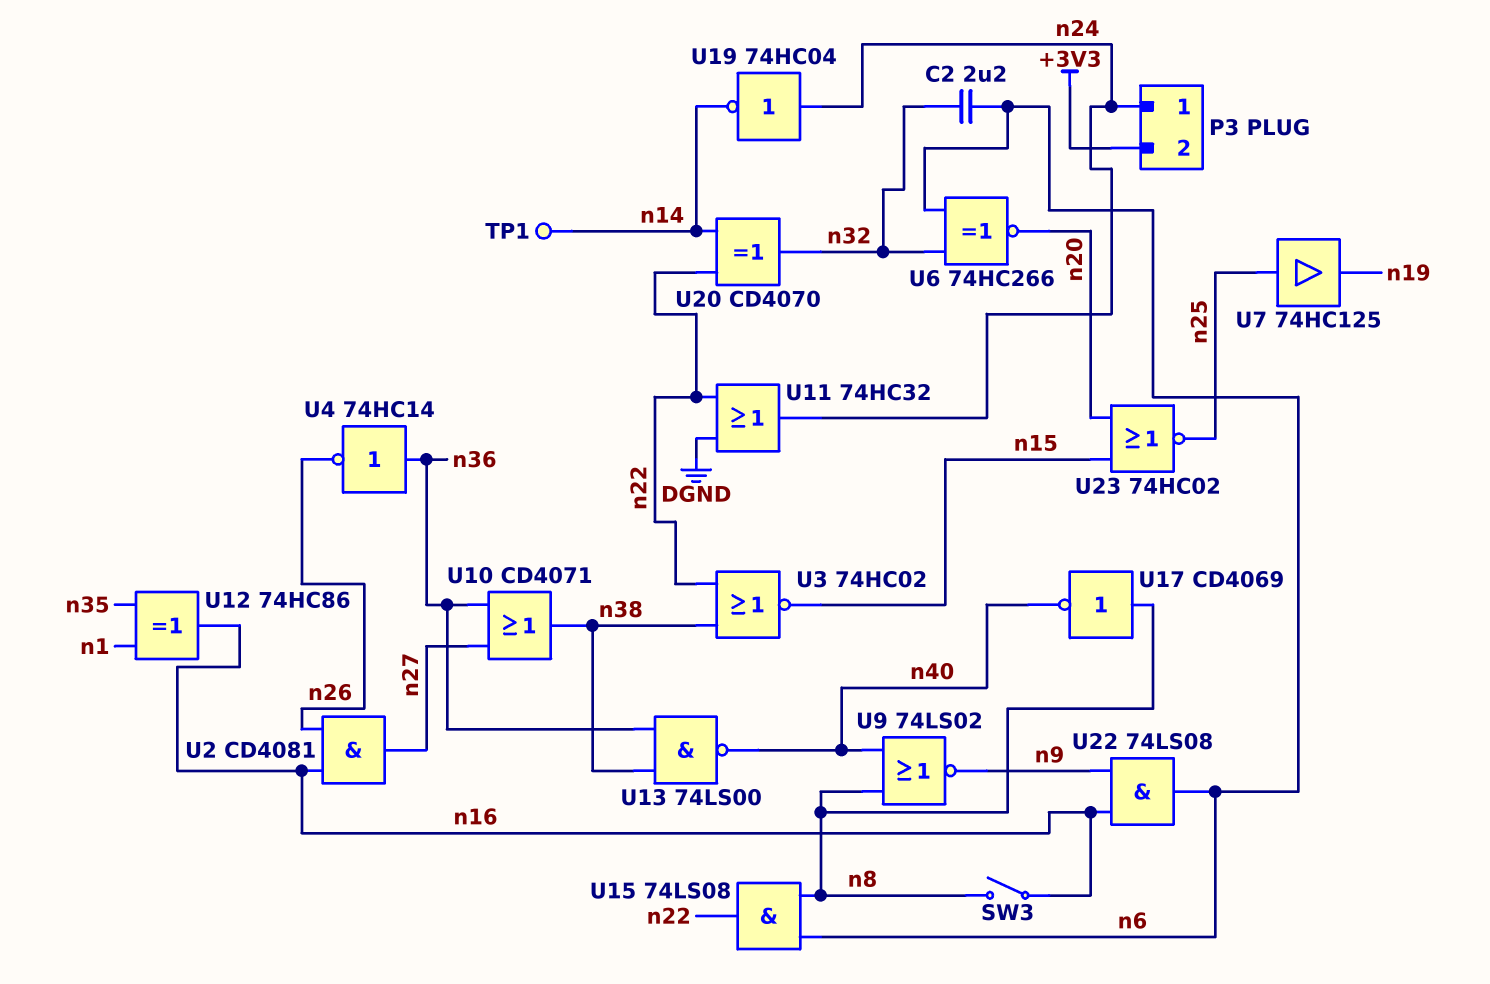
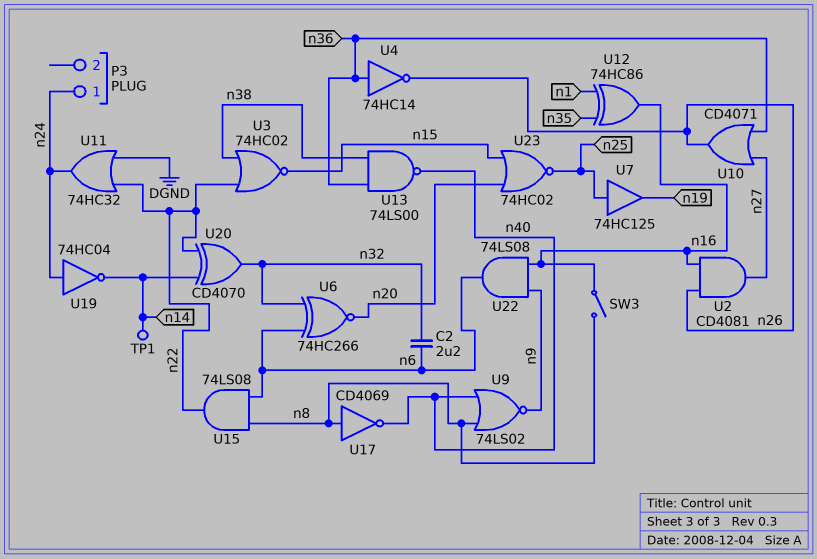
P3 pin 2: +3V3 -> none
U10: OR CD4071 (in n27, in n36, out n38) -> OR CD4071 (in n27, in n36, out n26)

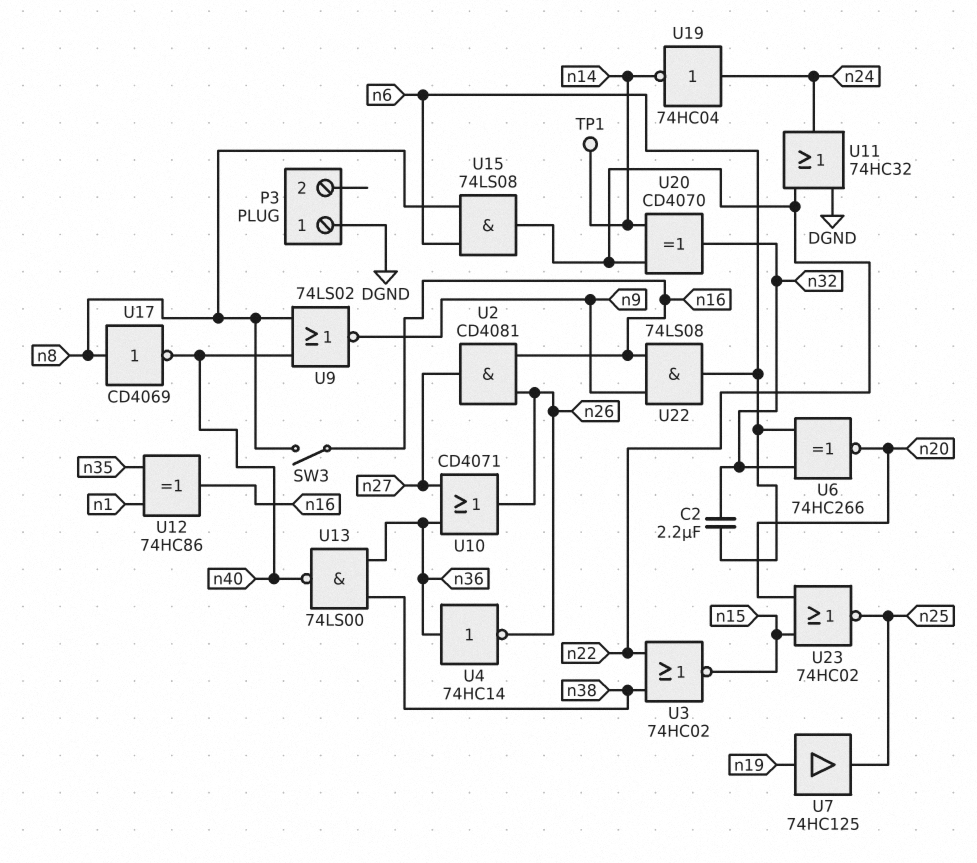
P3 pin 1: n24 -> DGND
U7: buffer 74HC125 (in n25, out n19) -> buffer 74HC125 (in n19, out n25)

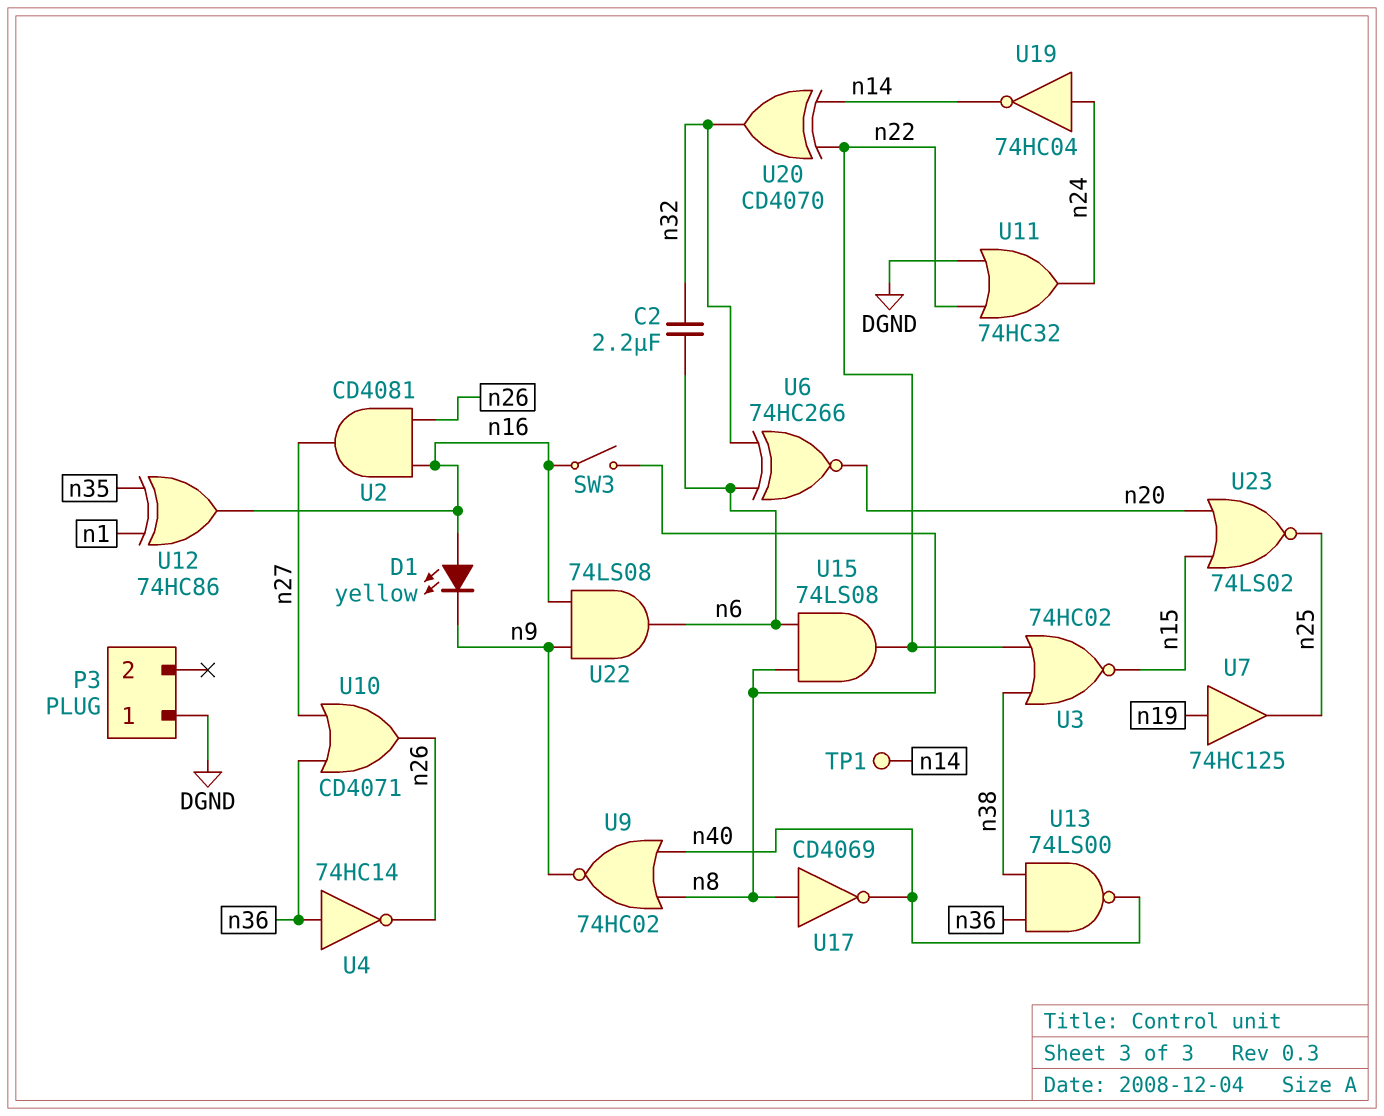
D1: none -> LED yellow (A n16, K n9)
U9: NOR 74LS02 (in n8, in n40, out n9) -> NOR 74HC02 (in n8, in n40, out n9)
U23: NOR 74HC02 (in n15, in n20, out n25) -> NOR 74LS02 (in n15, in n20, out n25)

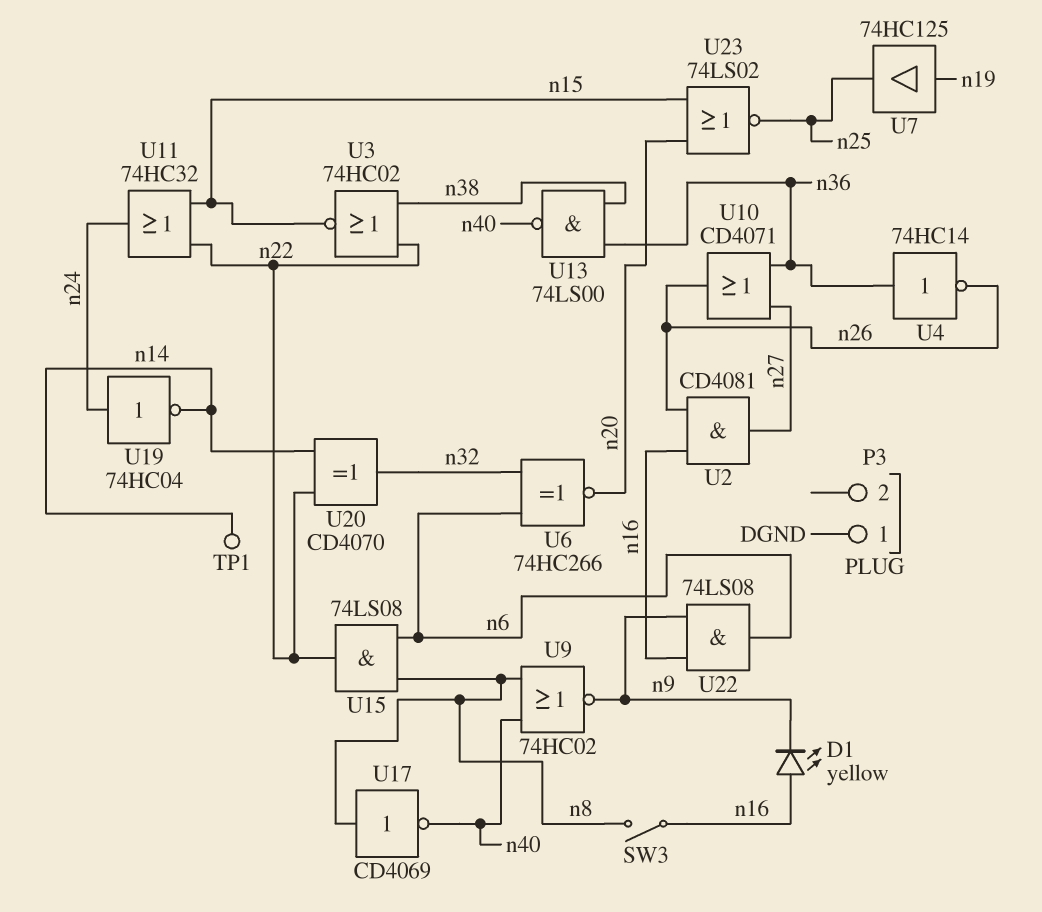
C2: 2.2uF (n6, n32) -> none
U11: OR 74HC32 (in DGND, in n22, out n24) -> OR 74HC32 (in n15, in n22, out n24)
U12: XOR 74HC86 (in n1, in n35, out n16) -> none

